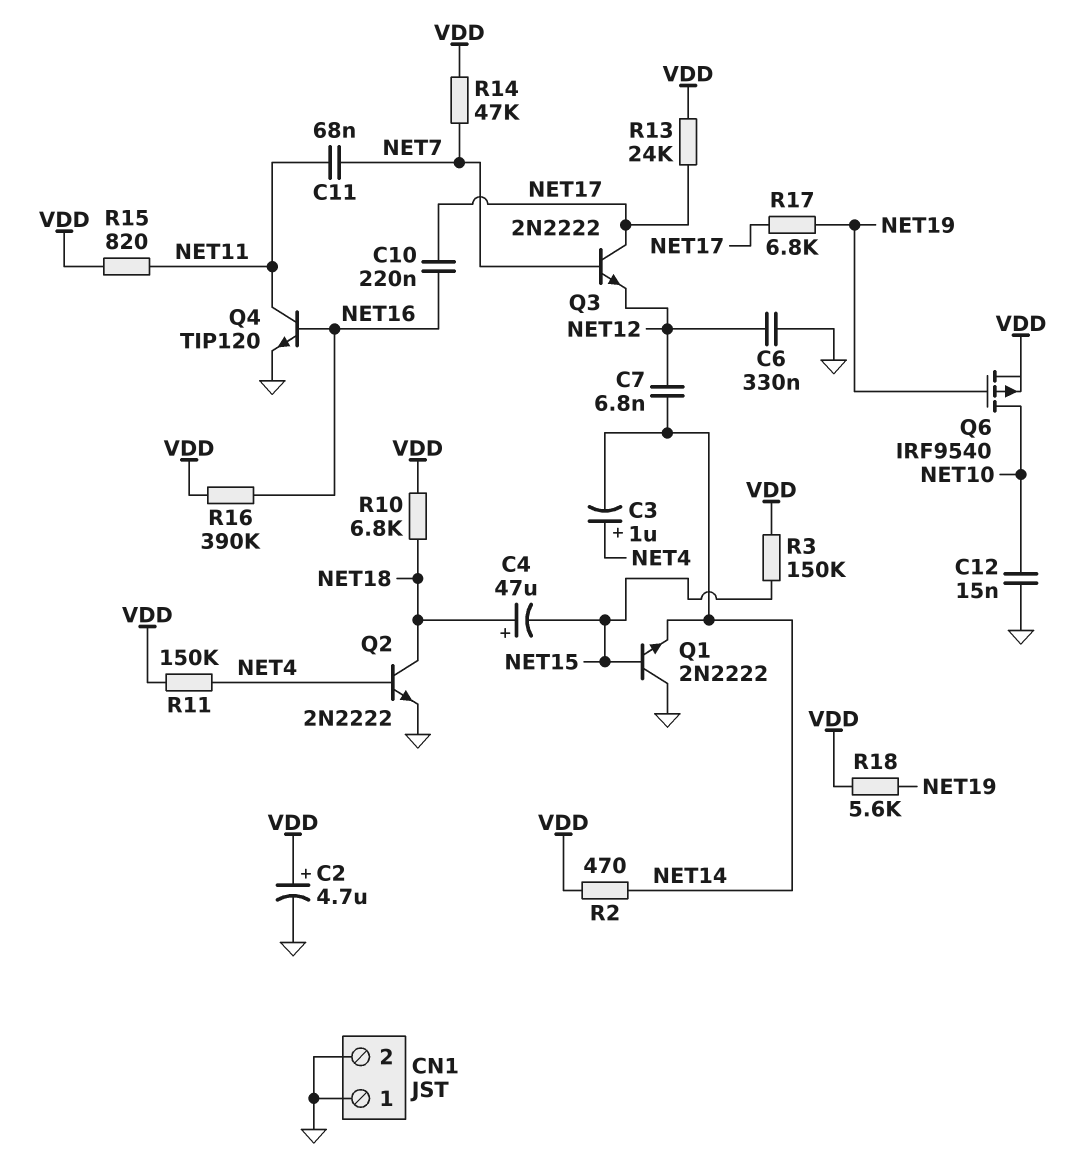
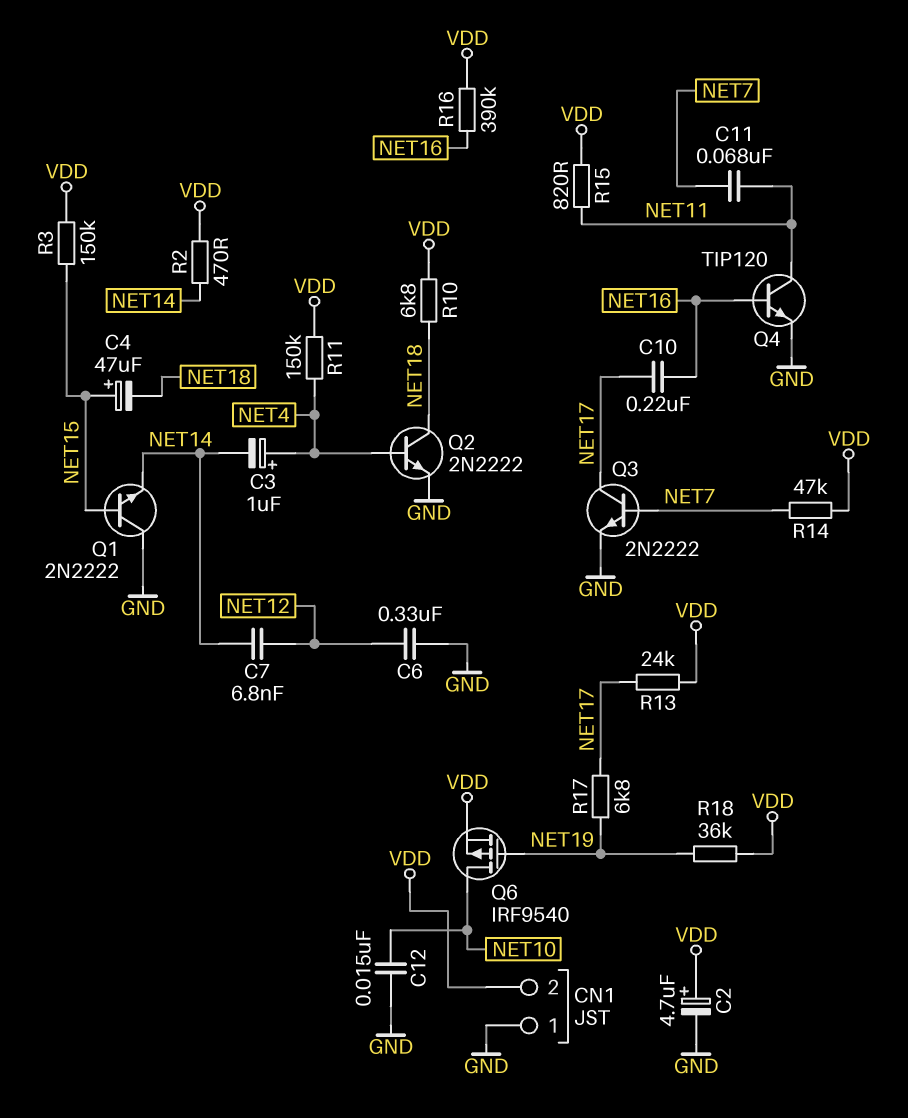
C4: 47uF (plus NET18, minus NET15) -> 47uF (plus NET15, minus NET18)
CN1 pin 2: GND -> VDD
Q3: NPN 2N2222 (B NET7, C NET17, E NET12) -> NPN 2N2222 (B NET7, C NET17, E GND)
R18: 5.6k (NET19, VDD) -> 36k (NET19, VDD)

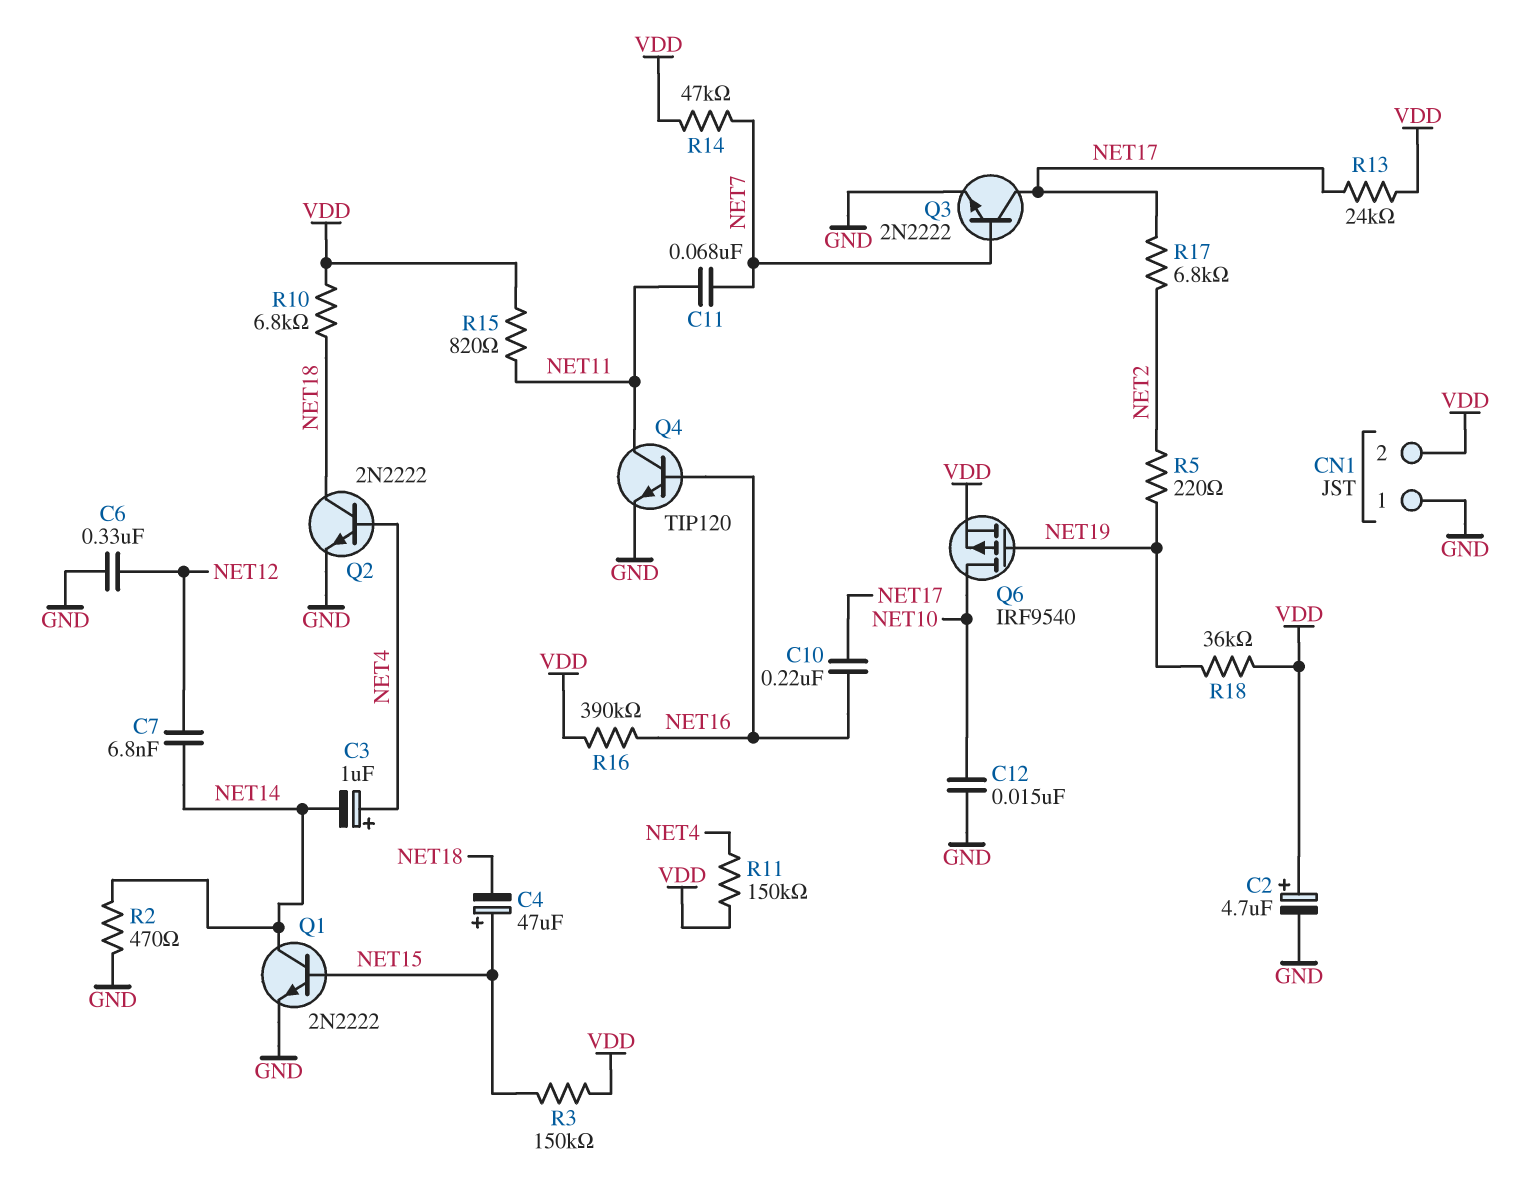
Q1: NPN 2N2222 (B NET15, C GND, E NET14) -> NPN 2N2222 (B NET15, C NET14, E GND)
R2: 470 (NET14, VDD) -> 470 (GND, NET14)
R5: none -> 220 (NET2, NET19)
R17: 6.8k (NET17, NET19) -> 6.8k (NET2, NET17)

